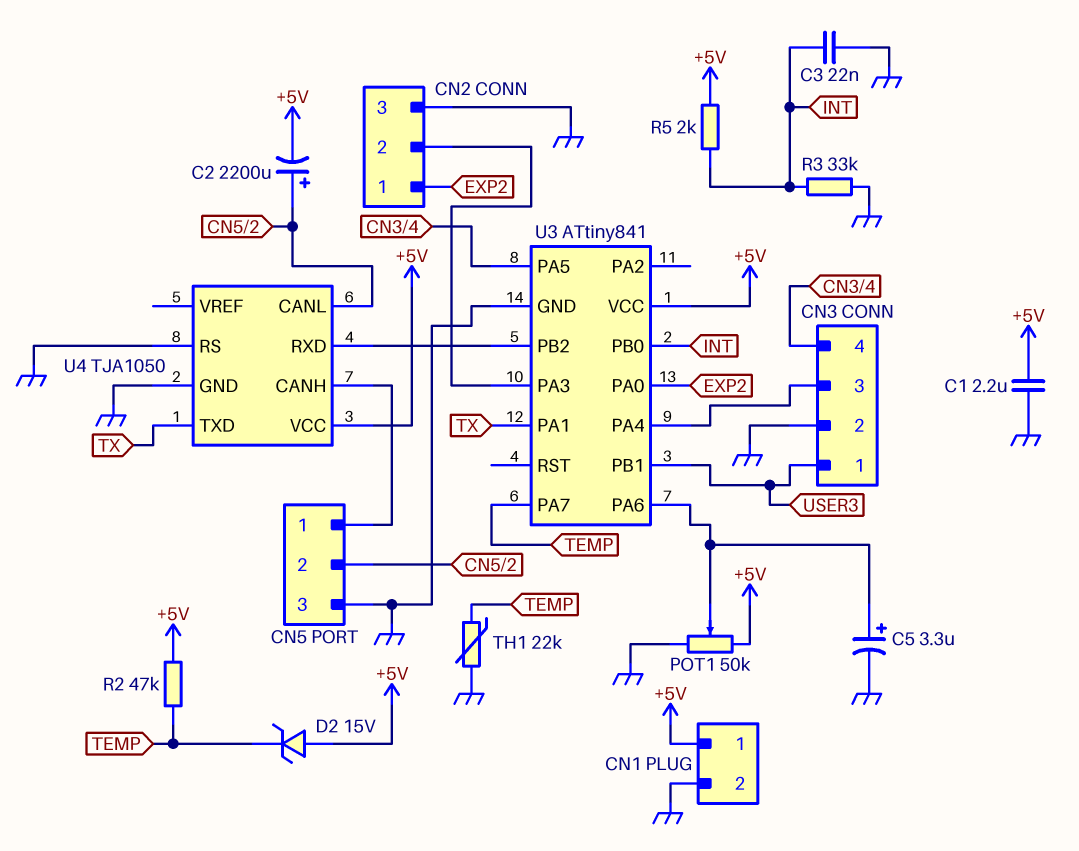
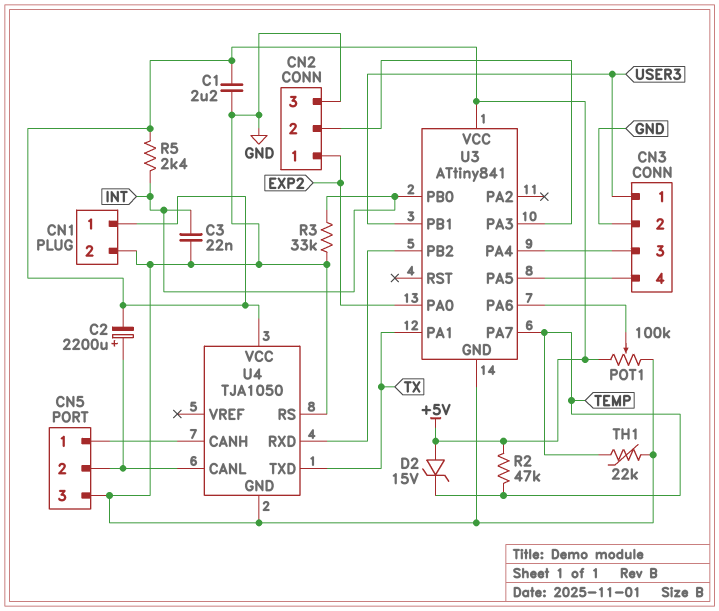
C5: 3.3uF (plus U3/PA6, minus GND) -> none
POT1: 50k (+5V, GND, wiper U3/PA6) -> 100k (+5V, GND, wiper U3/PA6)
R5: 2k (+5V, INT) -> 2.4k (+5V, INT)

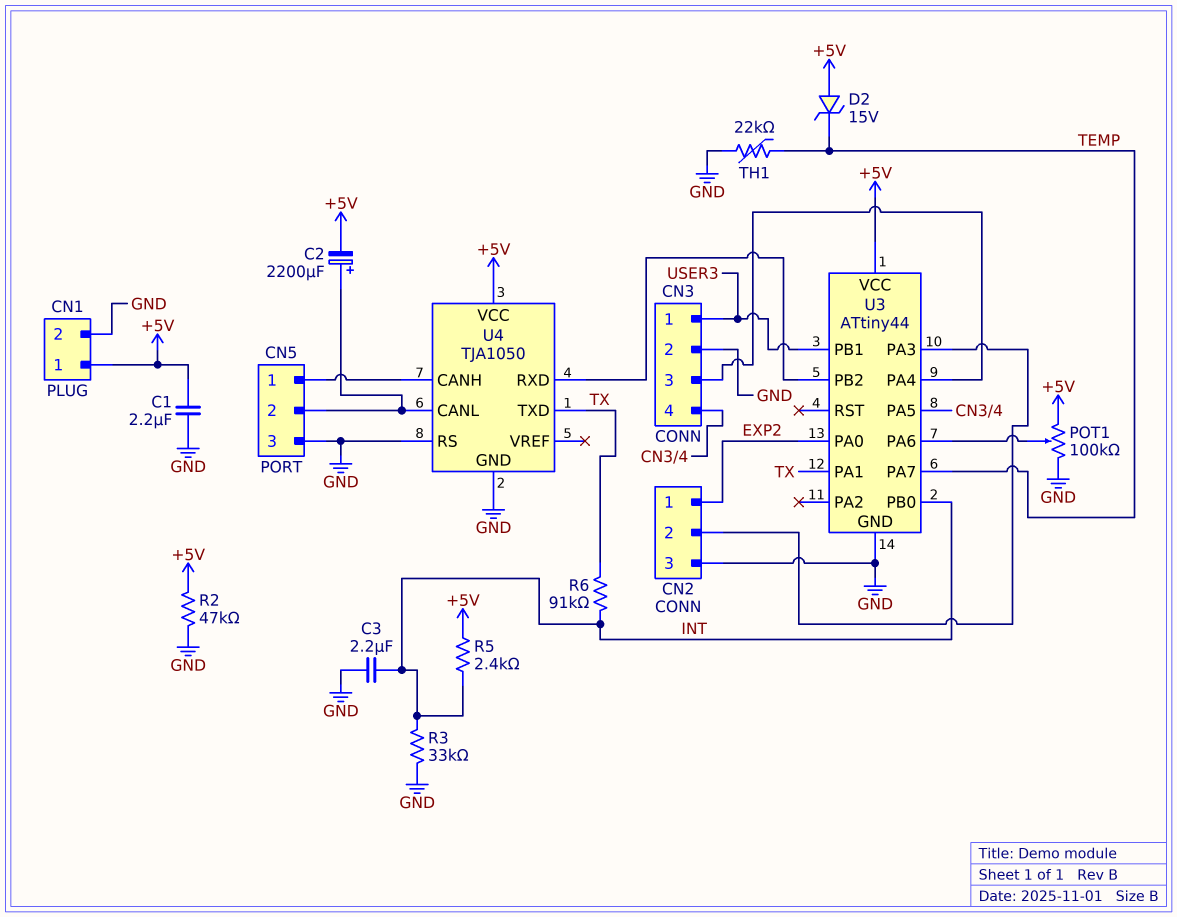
C3: 22nF (GND, INT) -> 2.2uF (GND, INT)
R2: 47k (+5V, TEMP) -> 47k (+5V, GND)
R6: none -> 91k (INT, TX)
U3: ATtiny841 -> ATtiny44

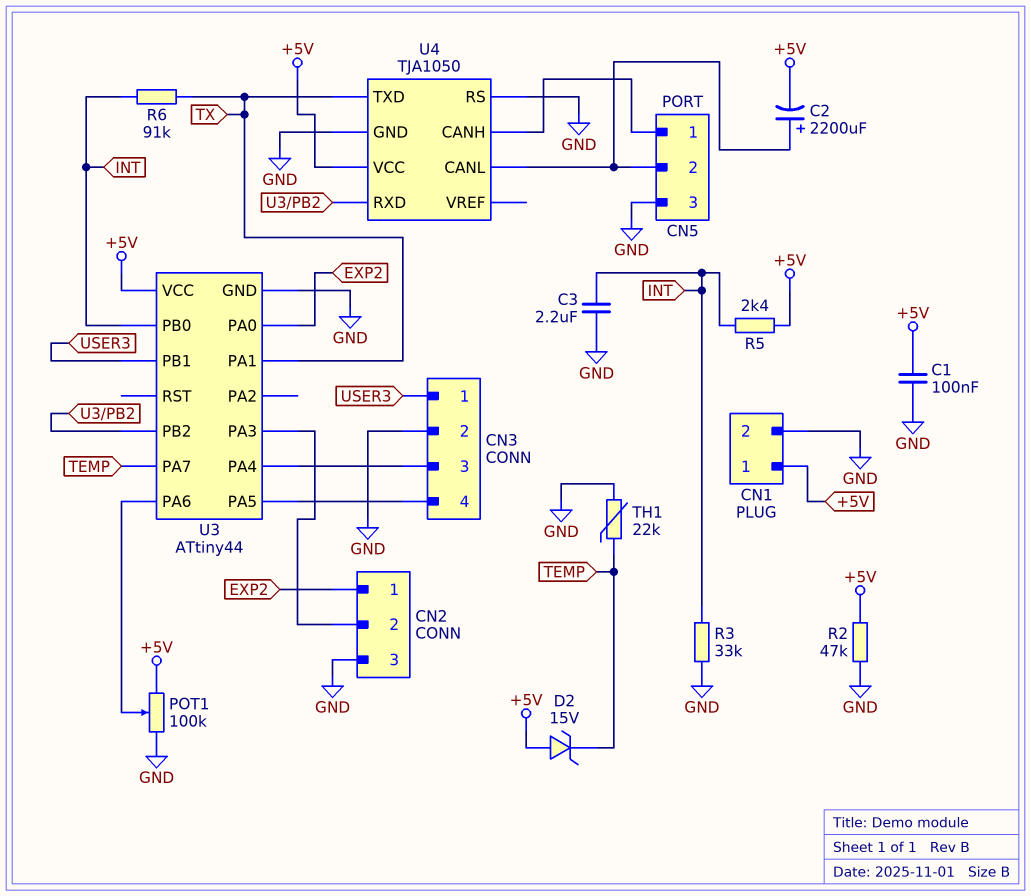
C1: 2.2uF (+5V, GND) -> 100nF (+5V, GND)

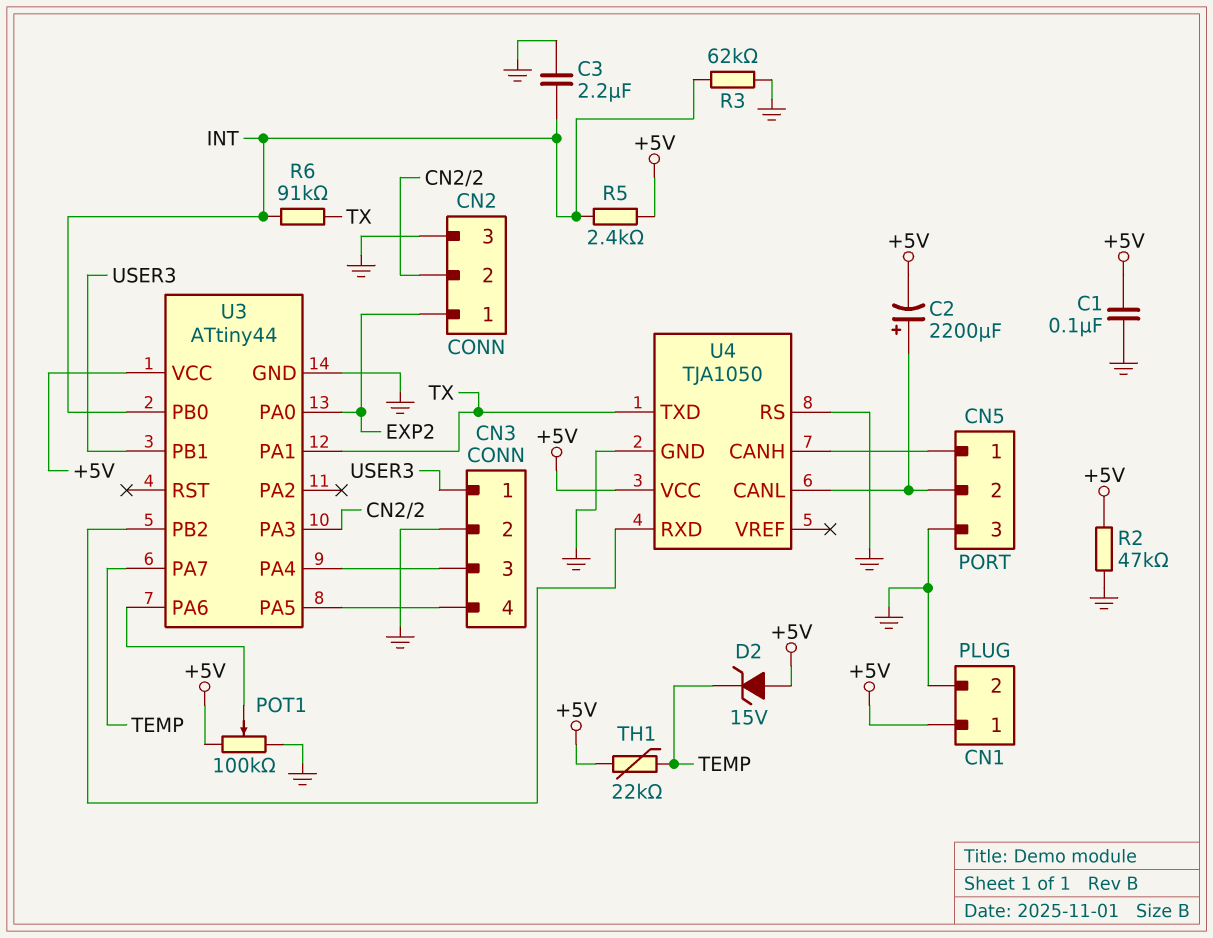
R3: 33k (GND, INT) -> 62k (GND, INT)
TH1: 22k (GND, TEMP) -> 22k (+5V, TEMP)

